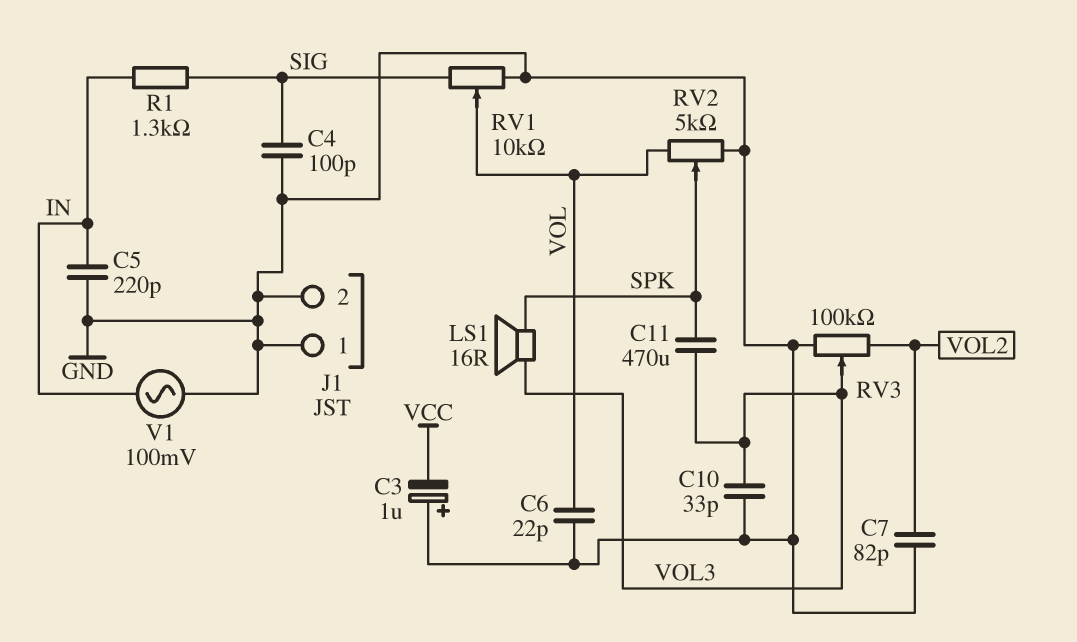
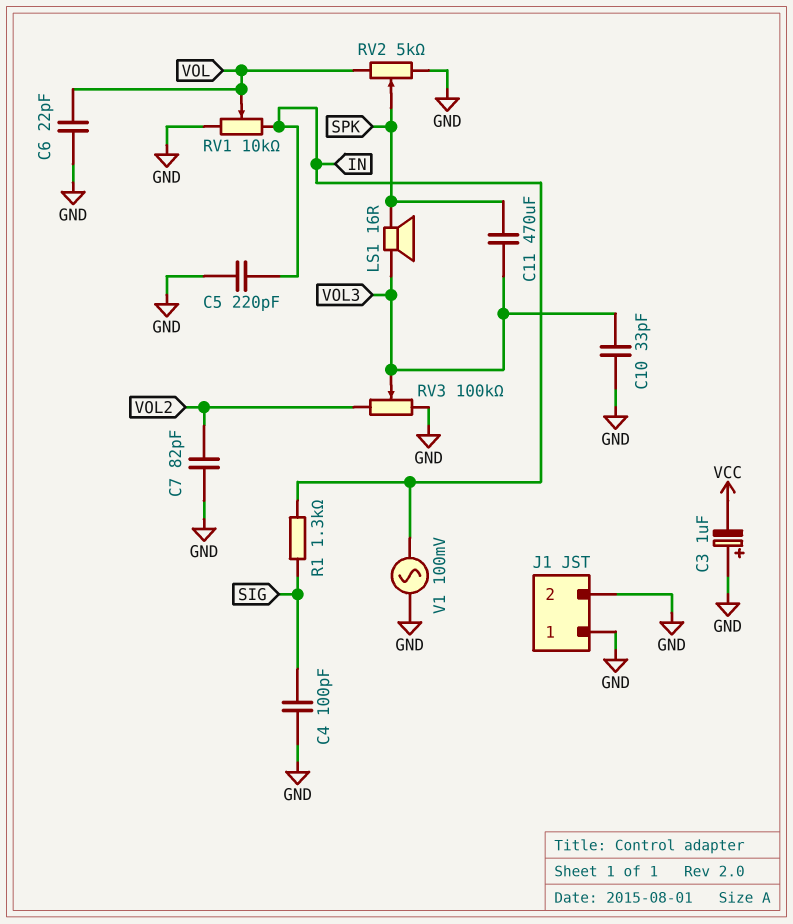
RV1: 10k (GND, SIG, wiper VOL) -> 10k (GND, IN, wiper VOL)

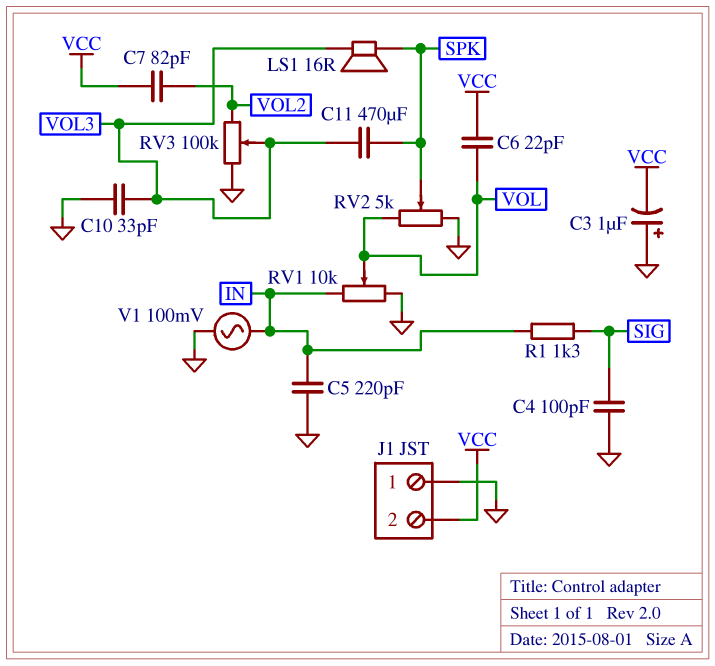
C6: 22pF (GND, VOL) -> 22pF (VCC, VOL)
C7: 82pF (GND, VOL2) -> 82pF (VCC, VOL2)
J1 pin 2: GND -> VCC

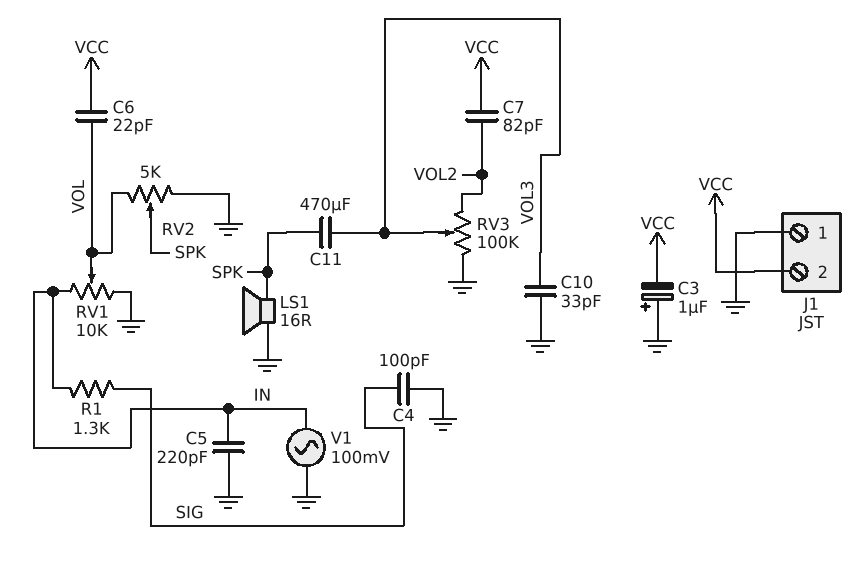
LS1: speaker 16R (SPK, VOL3) -> speaker 16R (GND, SPK)

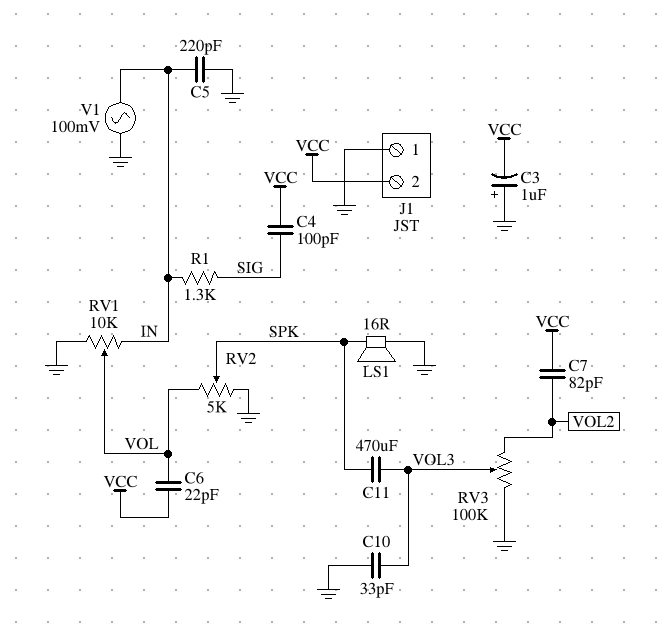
C4: 100pF (GND, SIG) -> 100pF (SIG, VCC)

